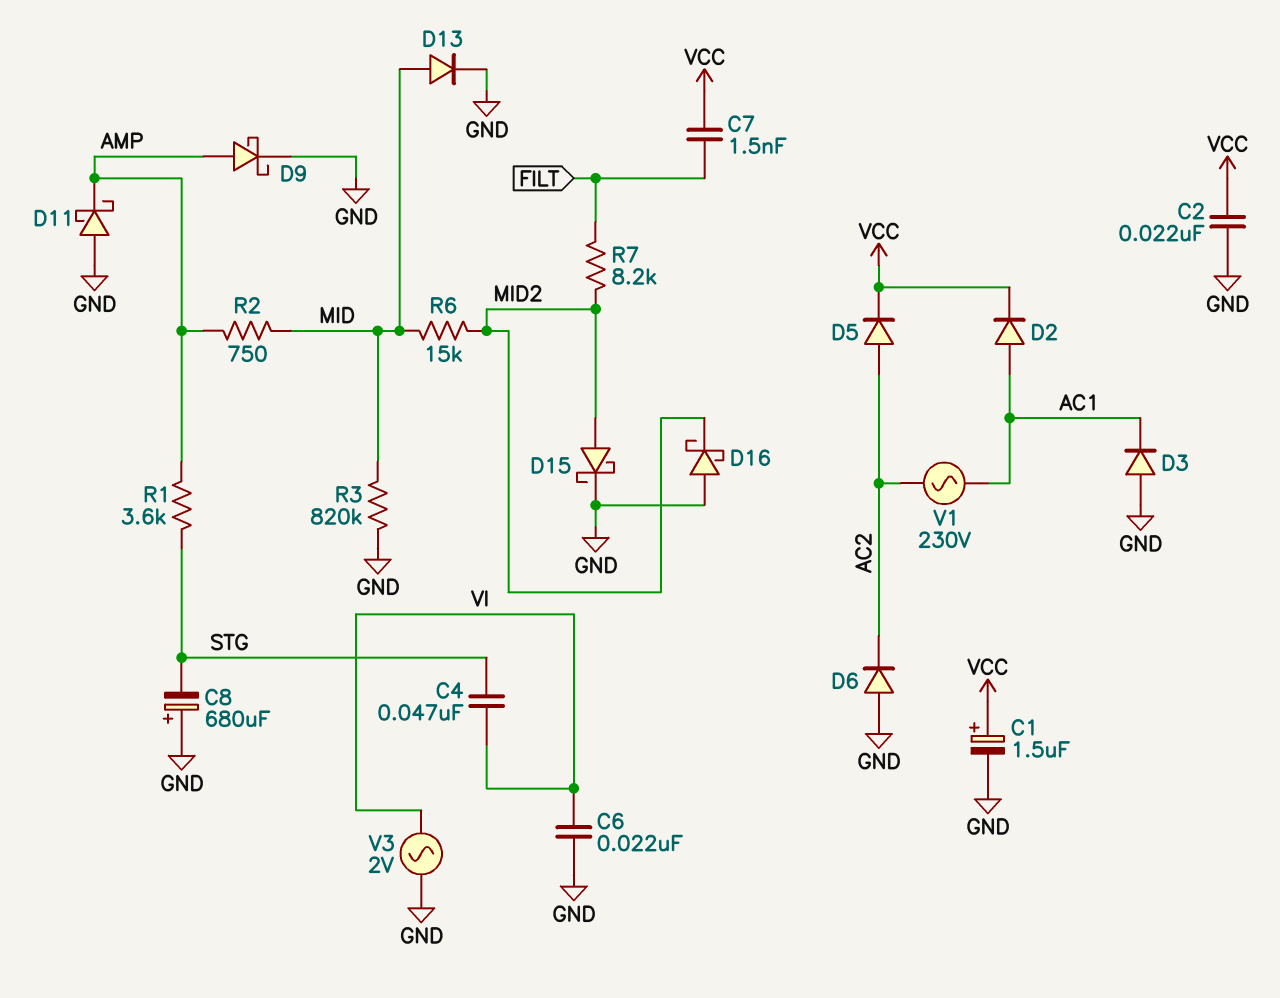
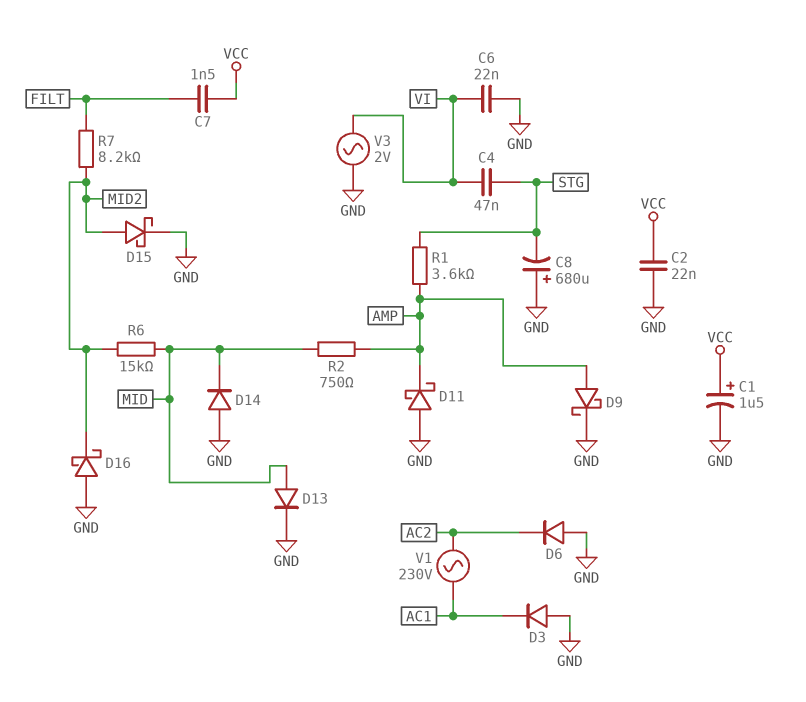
D2: diode (A AC1, K VCC) -> none
D5: diode (A AC2, K VCC) -> none
D14: none -> diode (A GND, K MID)
R3: 820k (GND, MID) -> none

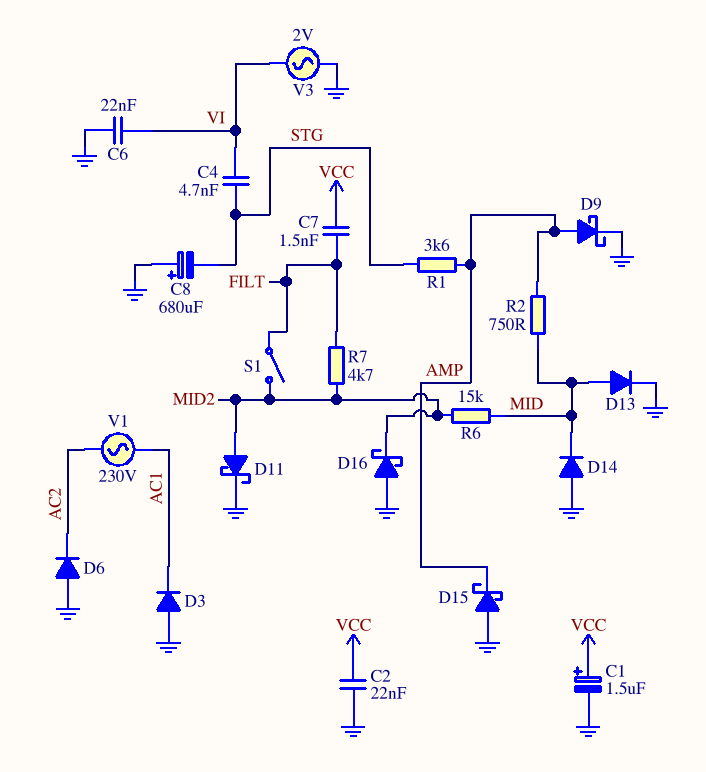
C4: 47nF (STG, VI) -> 4.7nF (STG, VI)
D11: schottky (A GND, K AMP) -> schottky (A MID2, K GND)
D15: schottky (A MID2, K GND) -> schottky (A GND, K AMP)
R7: 8.2k (FILT, MID2) -> 4.7k (FILT, MID2)
S1: none -> switch (FILT, MID2)

